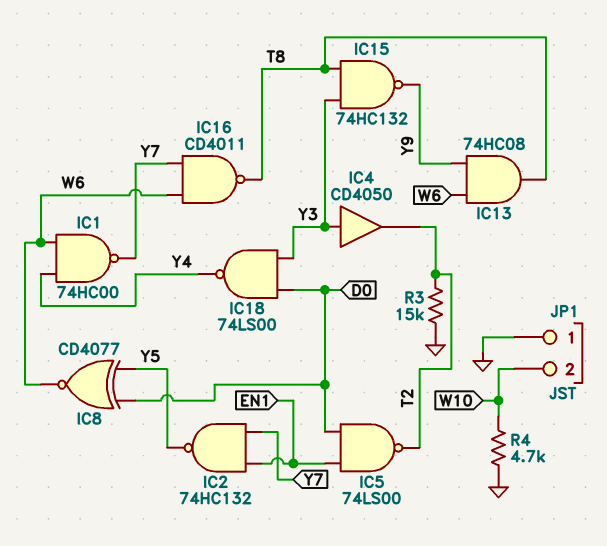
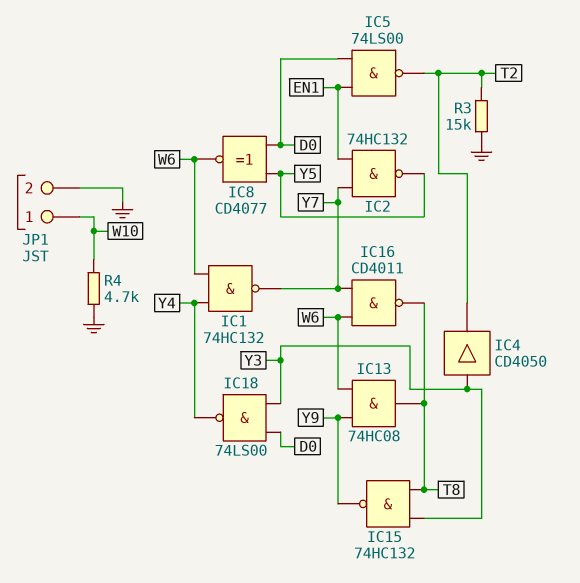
IC1: NAND 74HC00 (in W6, in Y4, out Y7) -> NAND 74HC132 (in W6, in Y4, out Y7)
JP1 pin 1: GND -> W10
JP1 pin 2: W10 -> GND

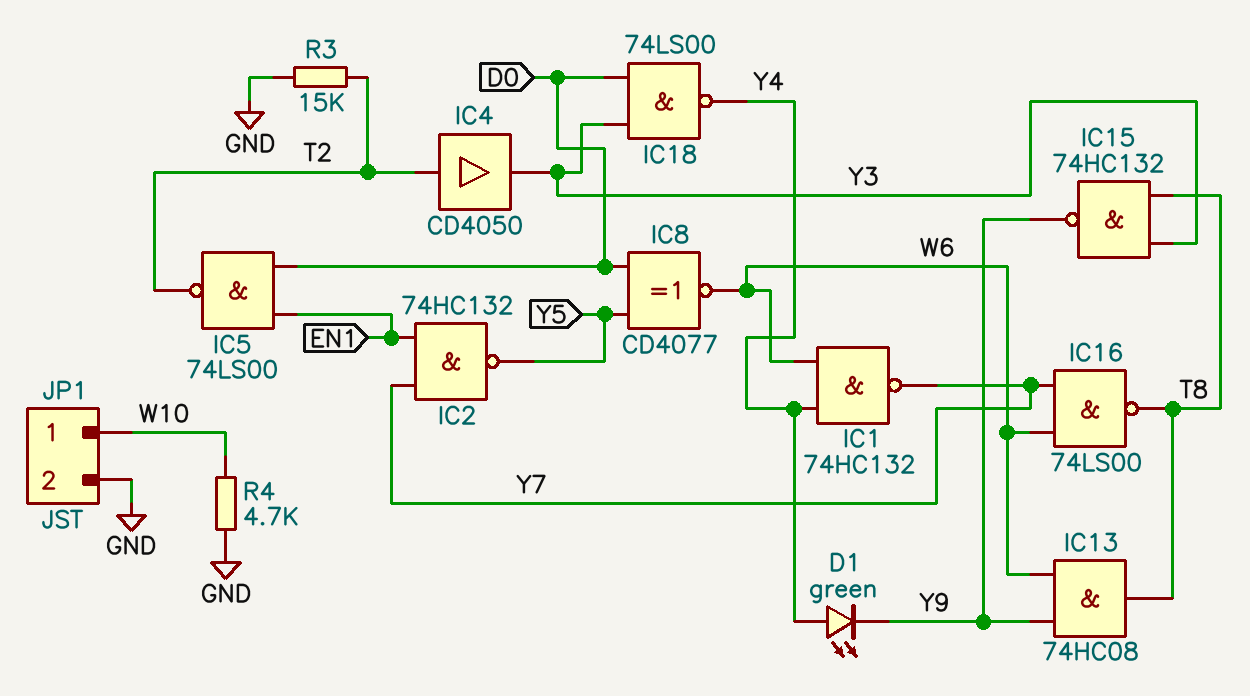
D1: none -> LED green (A Y4, K Y9)
IC4: buffer CD4050 (in Y3, out T2) -> buffer CD4050 (in T2, out Y3)
IC16: NAND CD4011 (in W6, in Y7, out T8) -> NAND 74LS00 (in W6, in Y7, out T8)

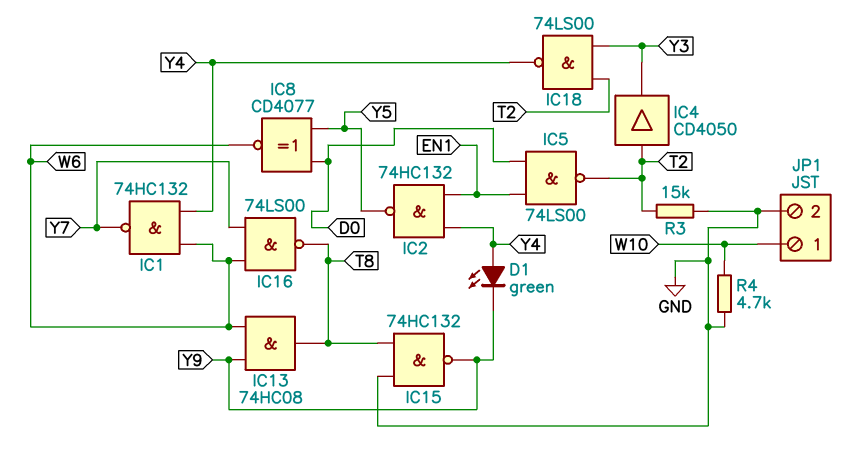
IC2: NAND 74HC132 (in EN1, in Y7, out Y5) -> NAND 74HC132 (in EN1, in Y4, out Y5)
IC15: NAND 74HC132 (in T8, in Y3, out Y9) -> NAND 74HC132 (in GND, in T8, out Y9)
IC18: NAND 74LS00 (in D0, in Y3, out Y4) -> NAND 74LS00 (in T2, in Y3, out Y4)

